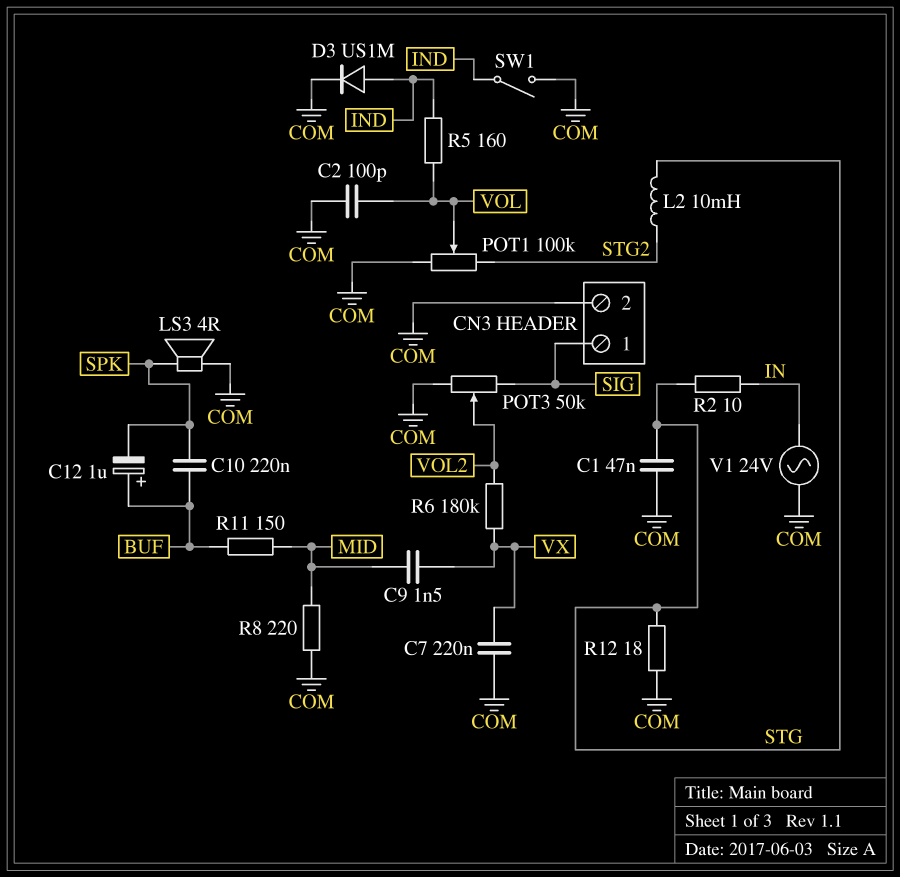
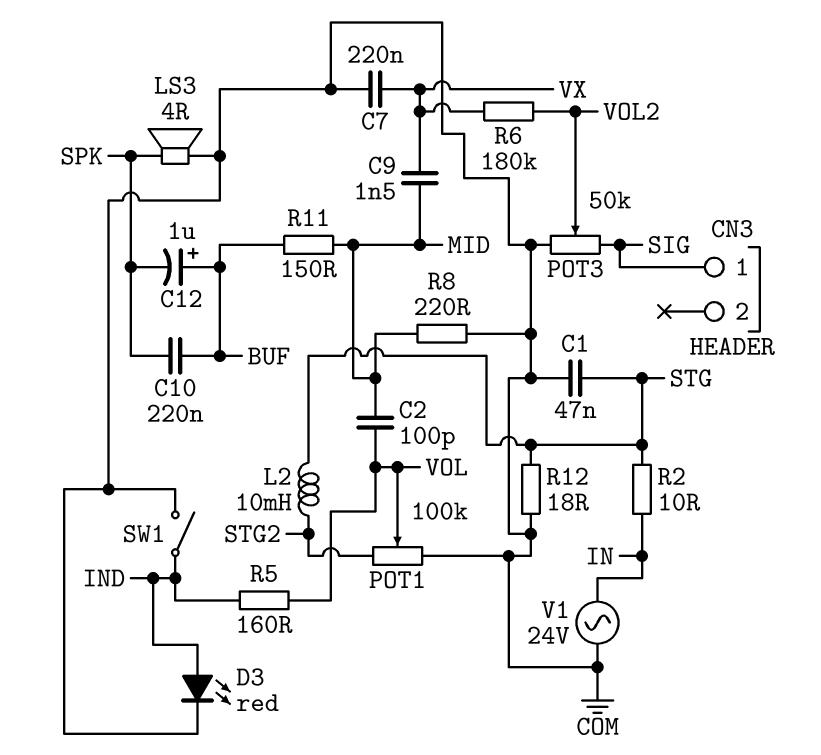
C2: 100pF (COM, VOL) -> 100pF (MID, VOL)
CN3 pin 2: COM -> none
D3: diode US1M (A IND, K COM) -> LED red (A IND, K COM)

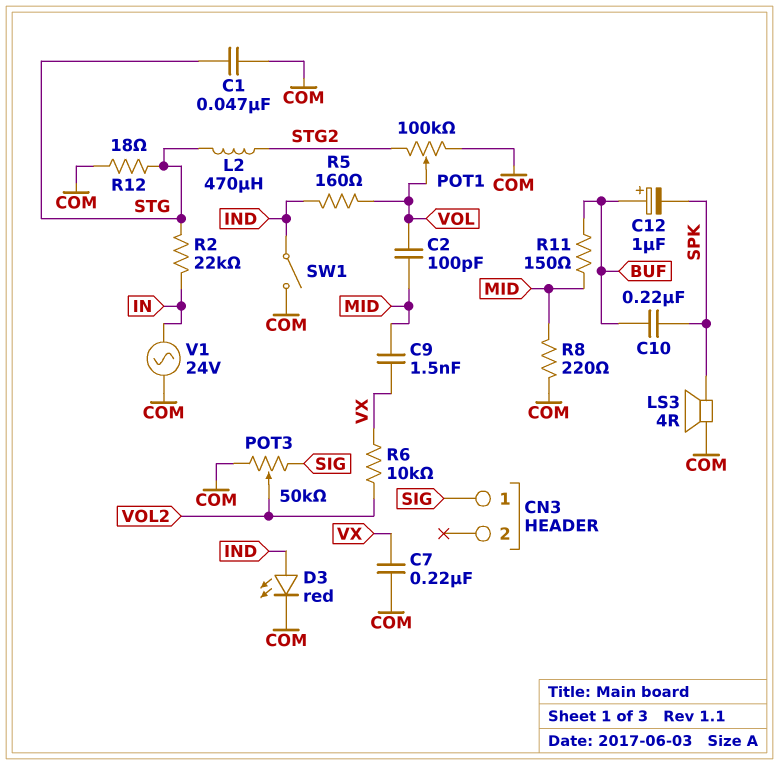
L2: 10mH (STG, STG2) -> 470uH (STG, STG2)
R2: 10 (IN, STG) -> 22k (IN, STG)
R6: 180k (VOL2, VX) -> 10k (VOL2, VX)

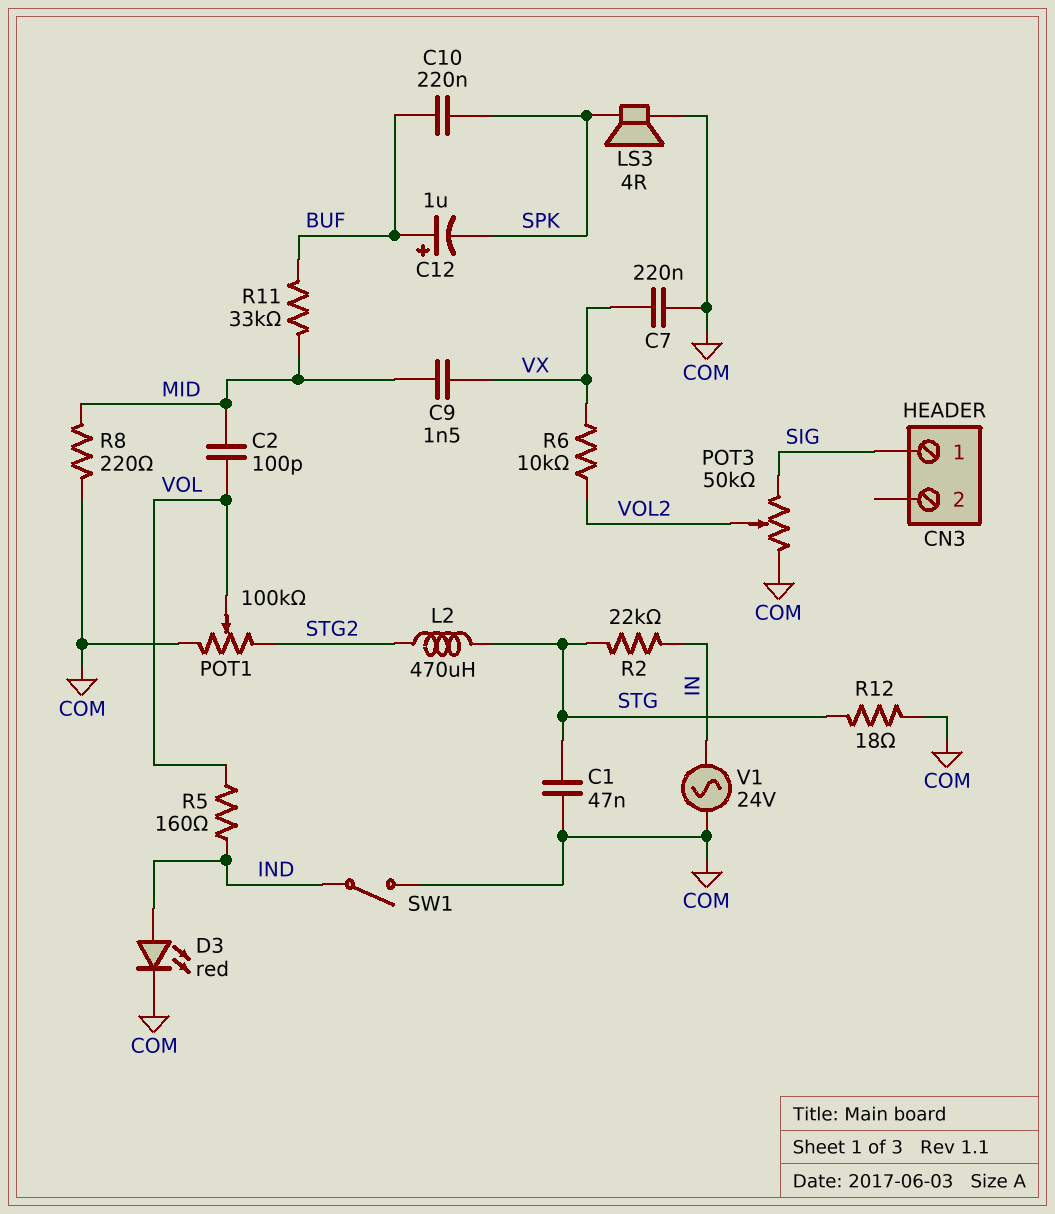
R11: 150 (BUF, MID) -> 33k (BUF, MID)

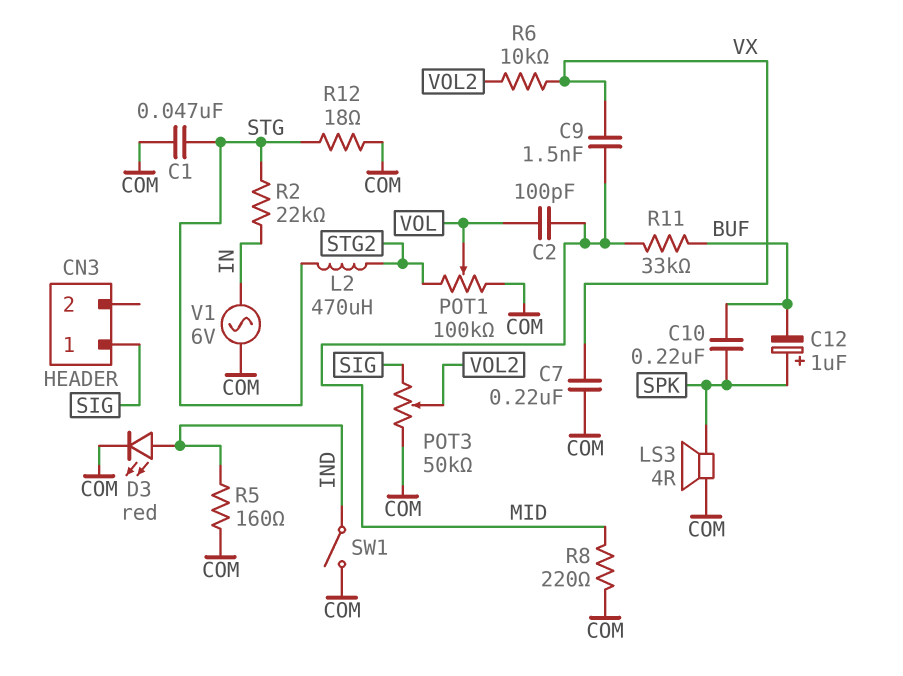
C12: 1uF (plus BUF, minus SPK) -> 1uF (plus SPK, minus BUF)
R5: 160 (IND, VOL) -> 160 (COM, IND)
V1: AC 24V (COM, IN) -> AC 6V (COM, IN)

